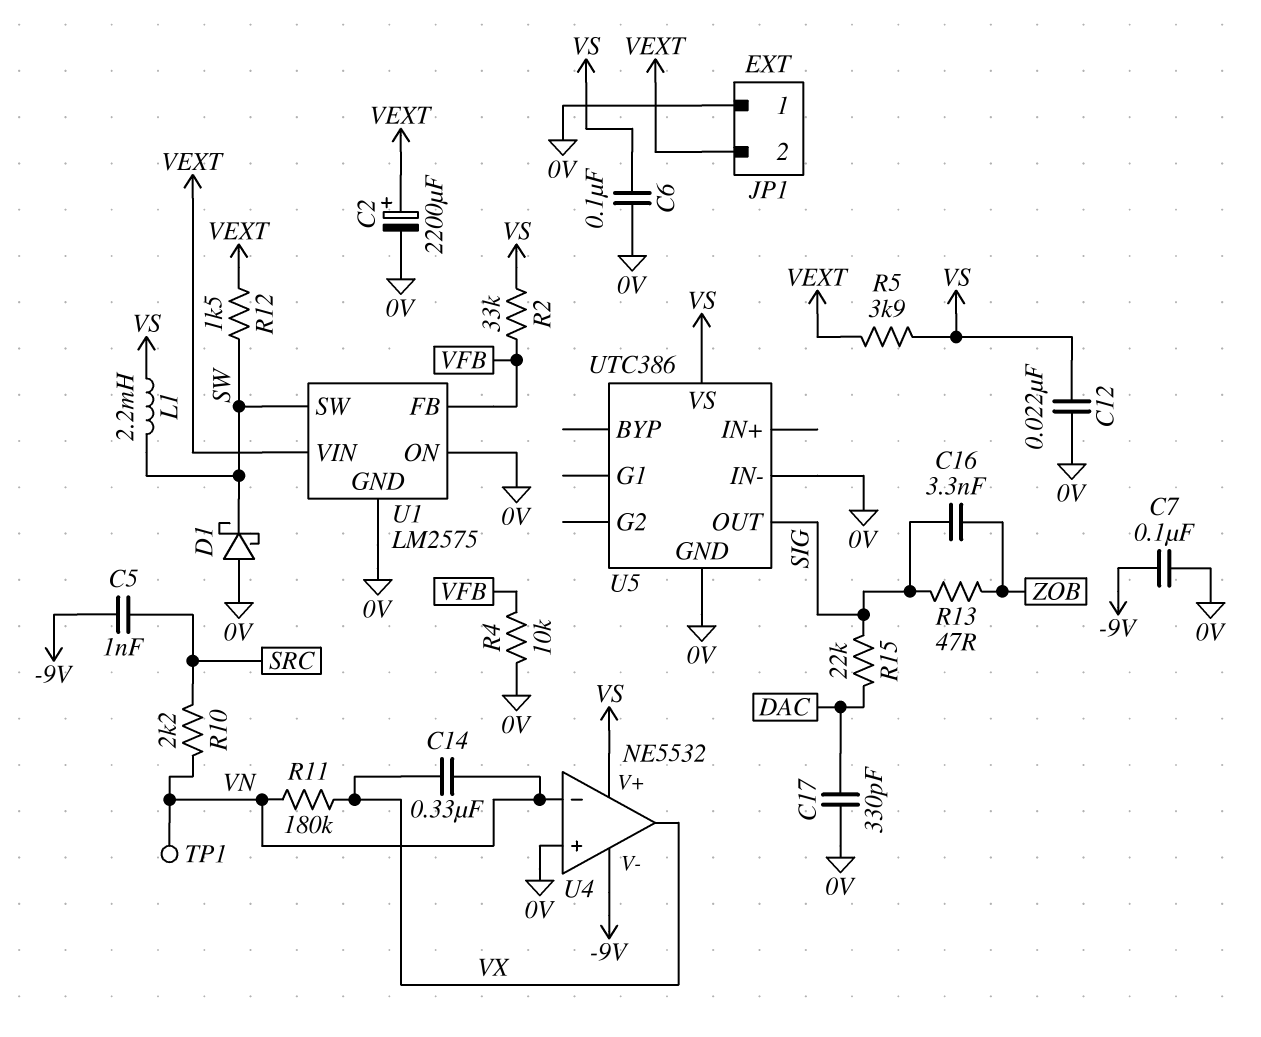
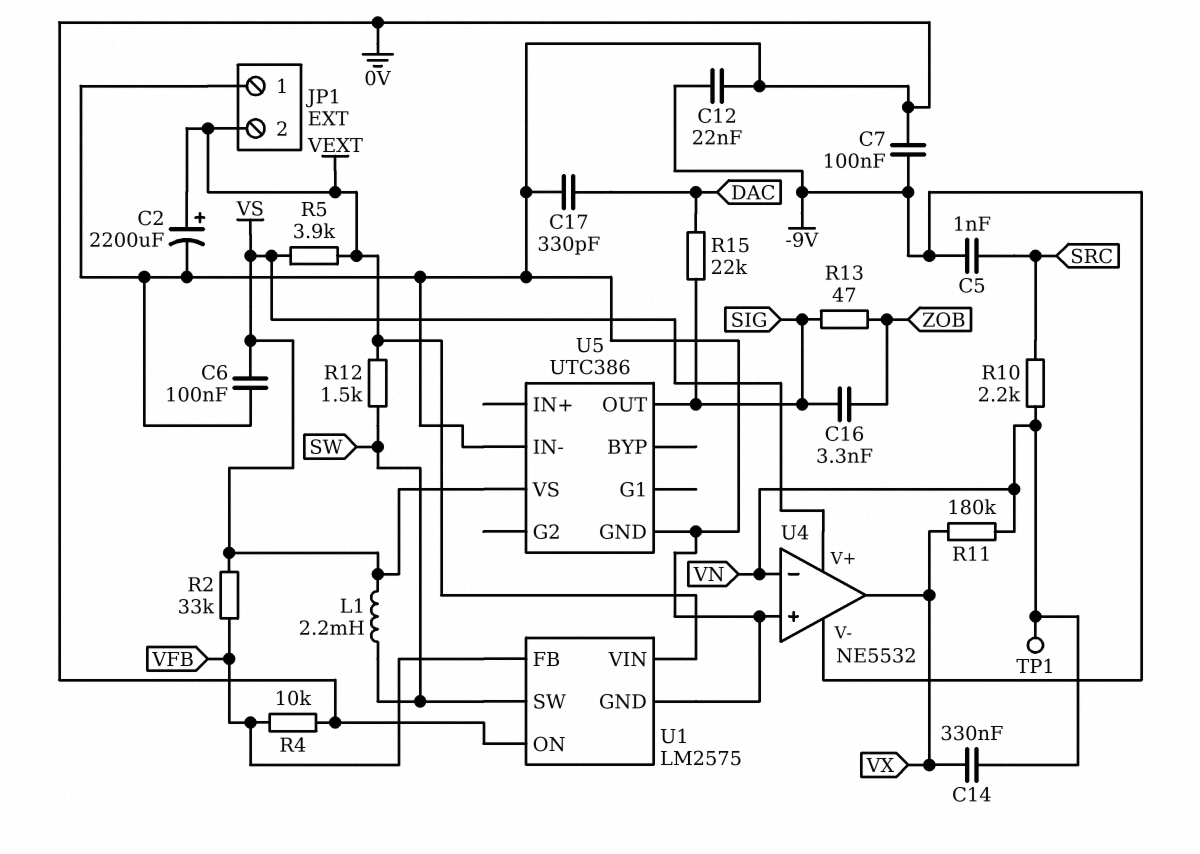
C12: 22nF (0V, VS) -> 22nF (-9V, 0V)
D1: schottky (A 0V, K SW) -> none

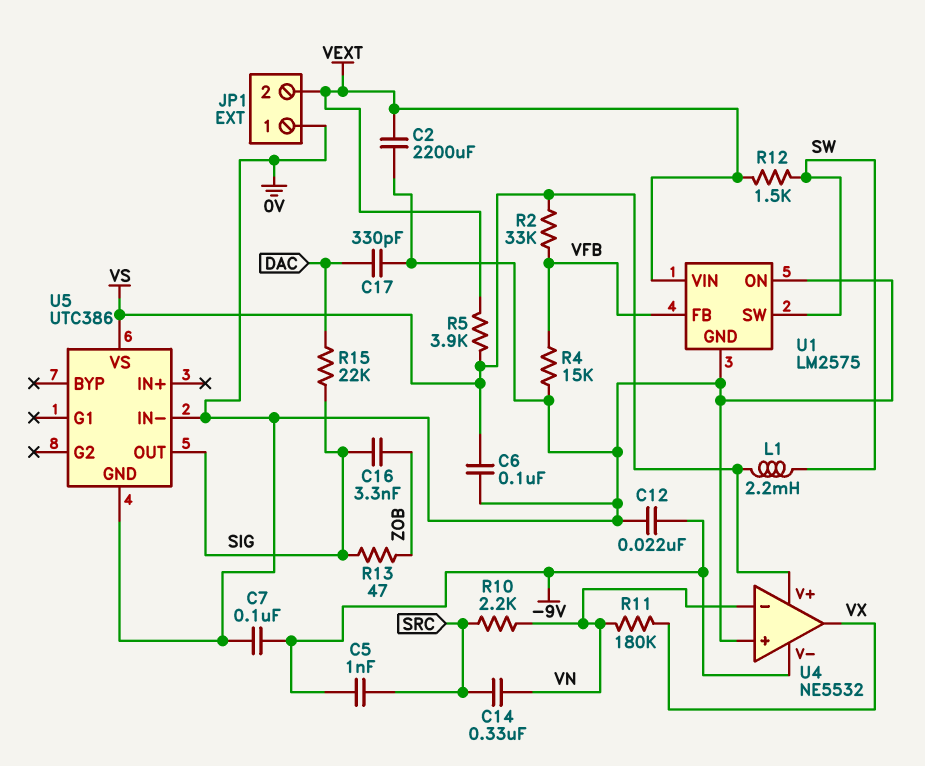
C2: 2200uF (plus VEXT, minus 0V) -> 2200uF (0V, VEXT)
C14: 330nF (VN, VX) -> 330nF (SRC, VN)
R4: 10k (0V, VFB) -> 15k (0V, VFB)
TP1: test point (VN) -> none

